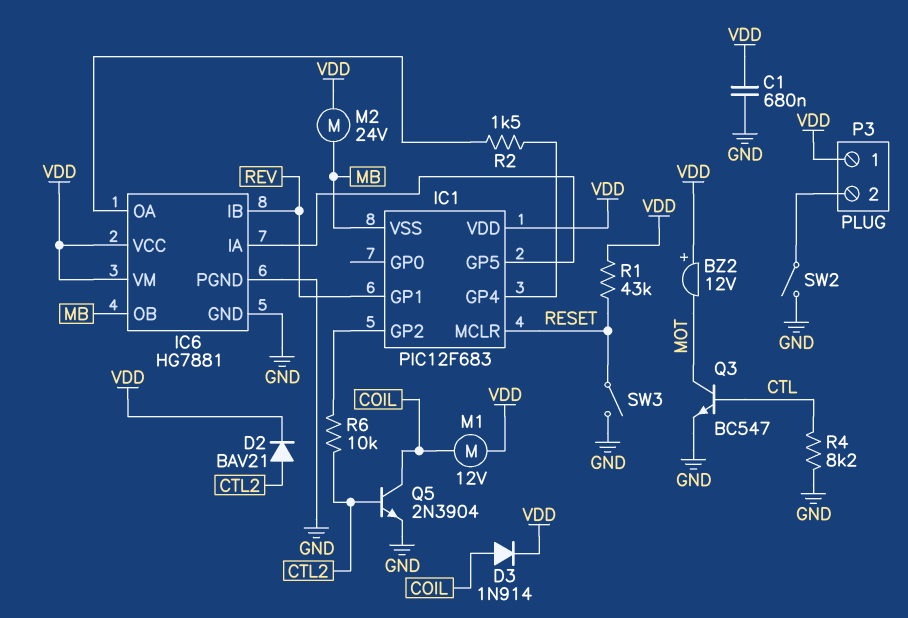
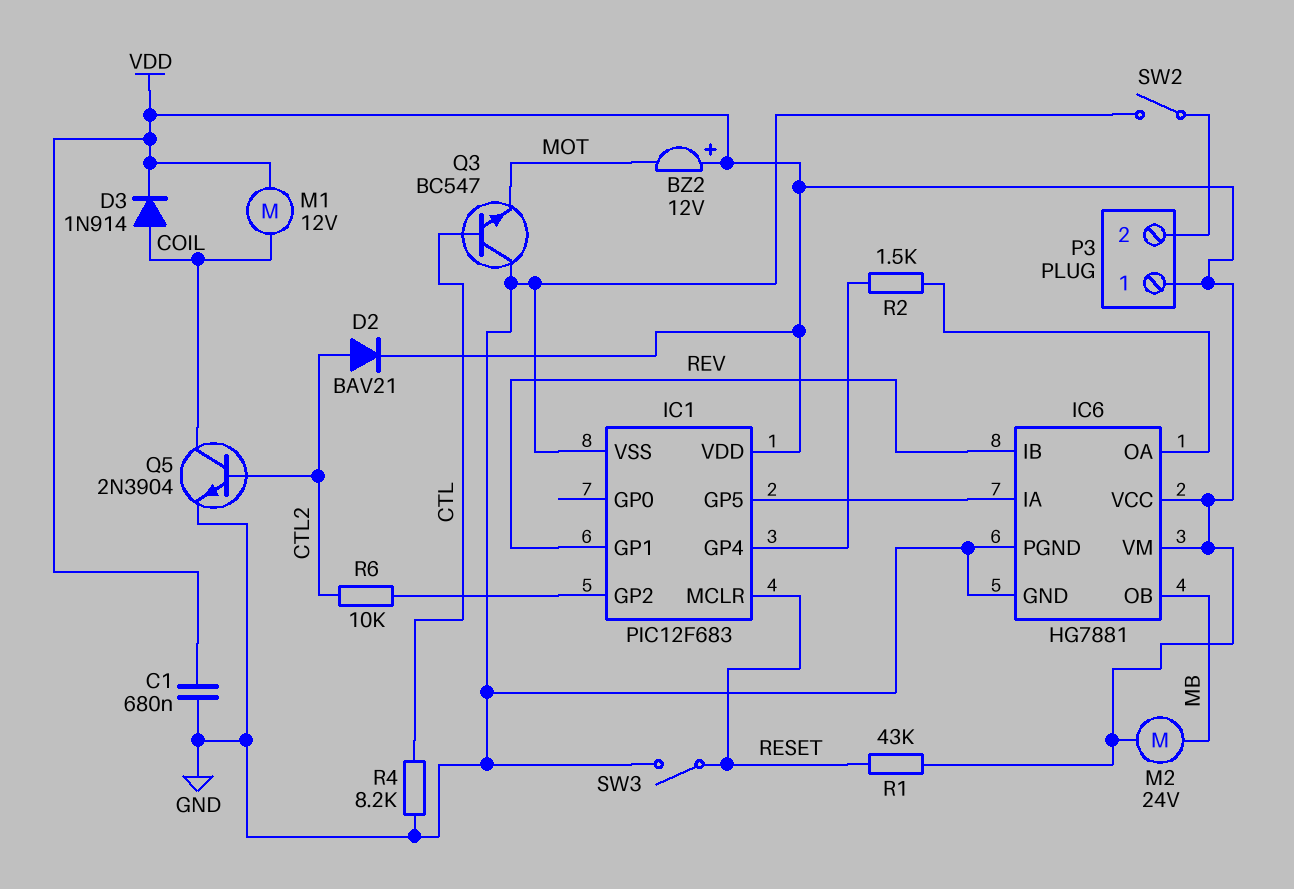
IC1 pin VSS: MB -> GND
Q3: NPN BC547 (B CTL, C MOT, E GND) -> NPN BC547 (B CTL, C GND, E MOT)

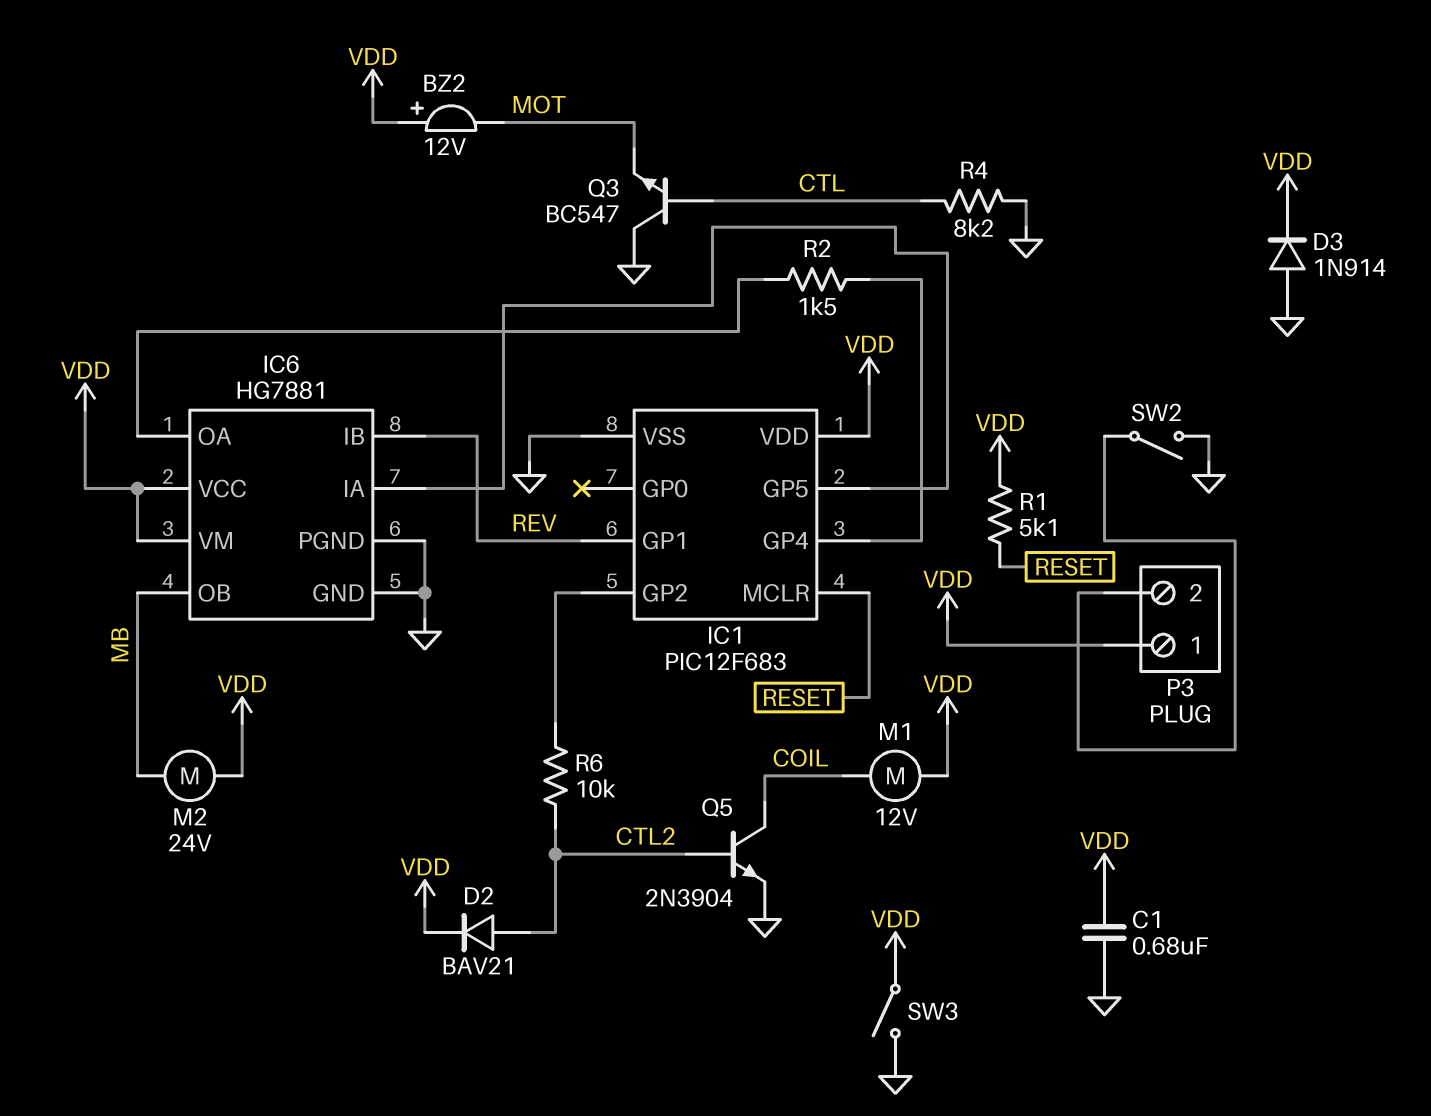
D3: diode 1N914 (A COIL, K VDD) -> diode 1N914 (A GND, K VDD)
R1: 43k (RESET, VDD) -> 5.1k (RESET, VDD)
SW3: switch (GND, RESET) -> switch (GND, VDD)

